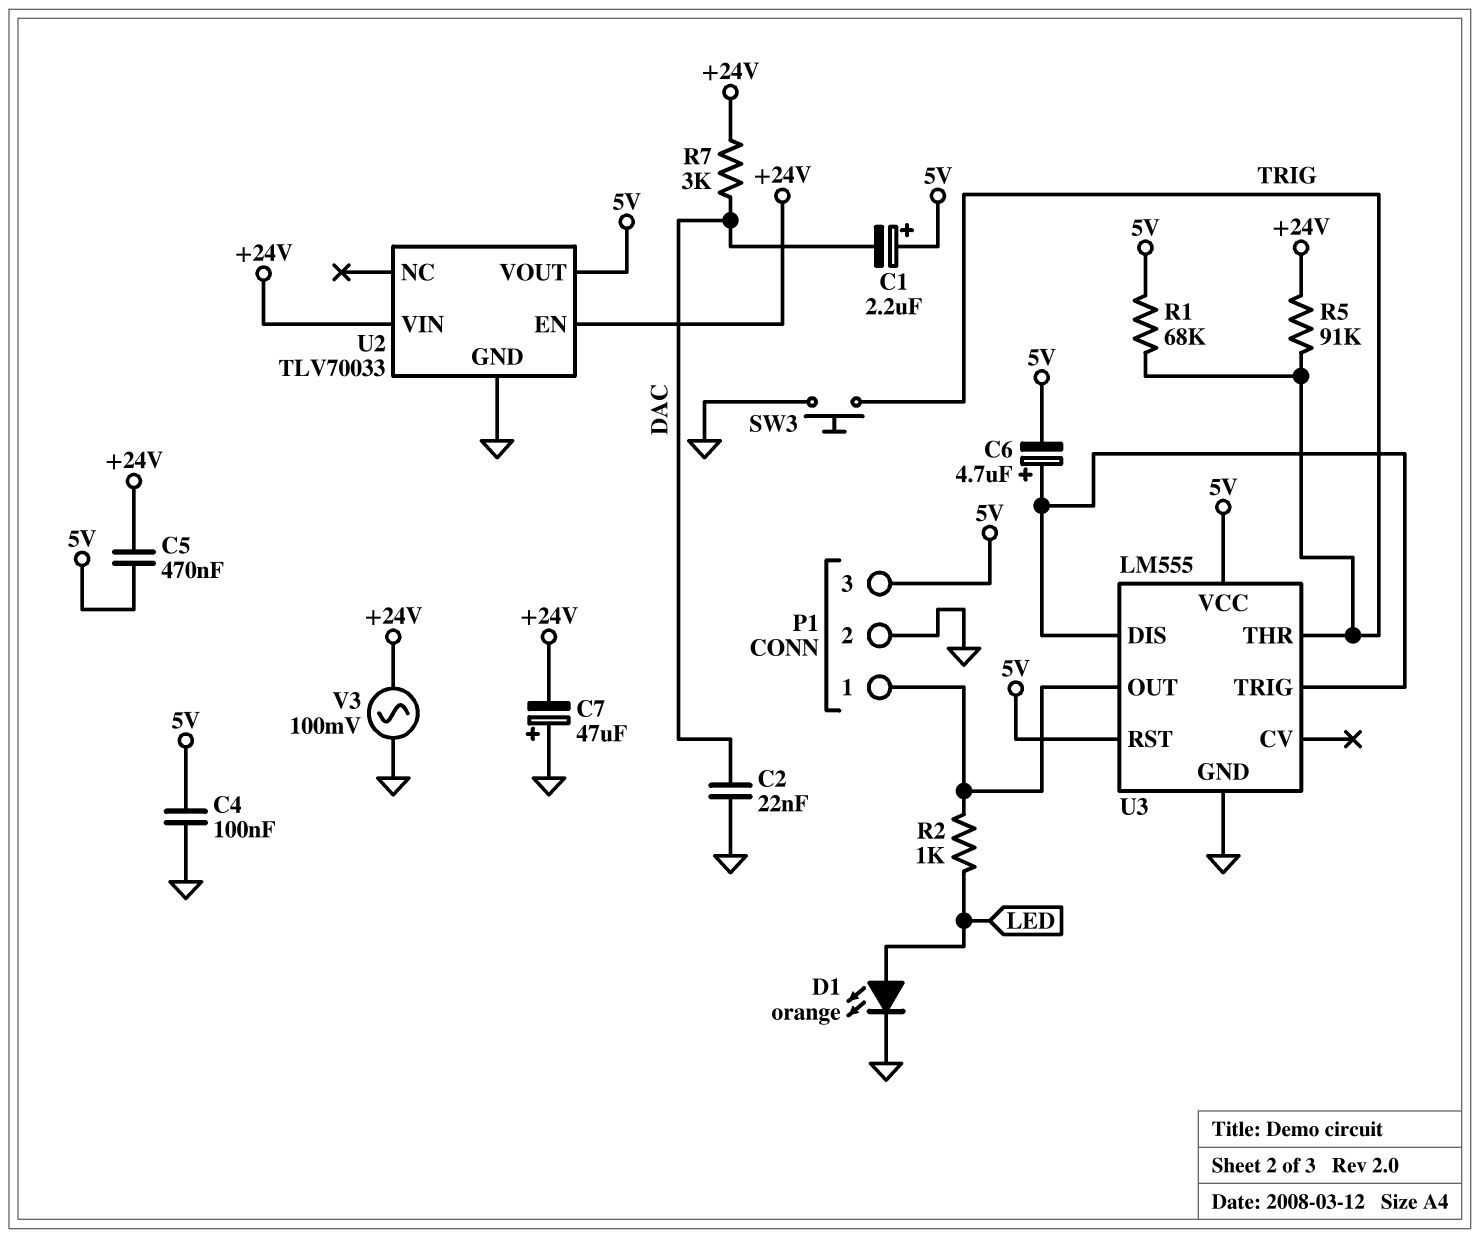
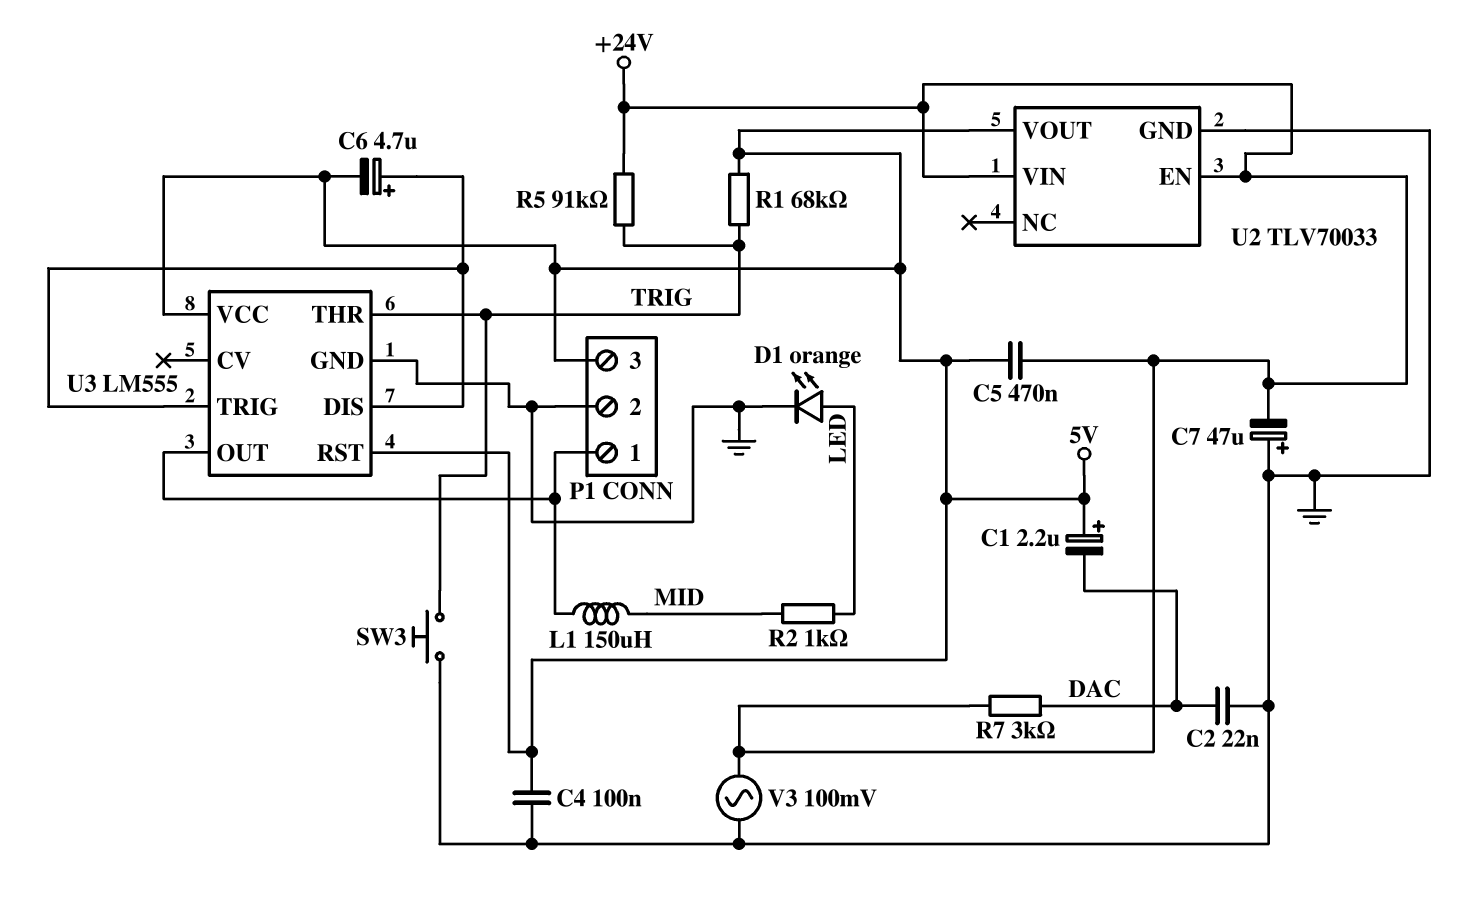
L1: none -> 150uH (MID, P1/1)
R2: 1k (LED, P1/1) -> 1k (LED, MID)

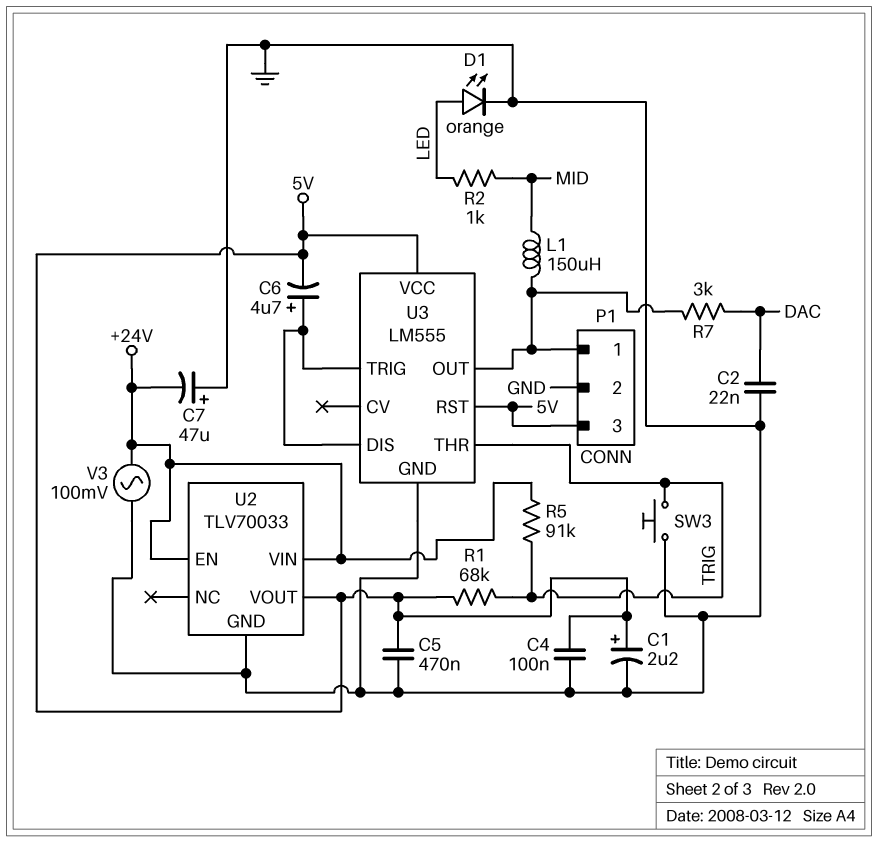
C1: 2.2uF (plus 5V, minus DAC) -> 2.2uF (plus 5V, minus GND)
C5: 470nF (+24V, 5V) -> 470nF (5V, GND)
R7: 3k (+24V, DAC) -> 3k (DAC, P1/1)

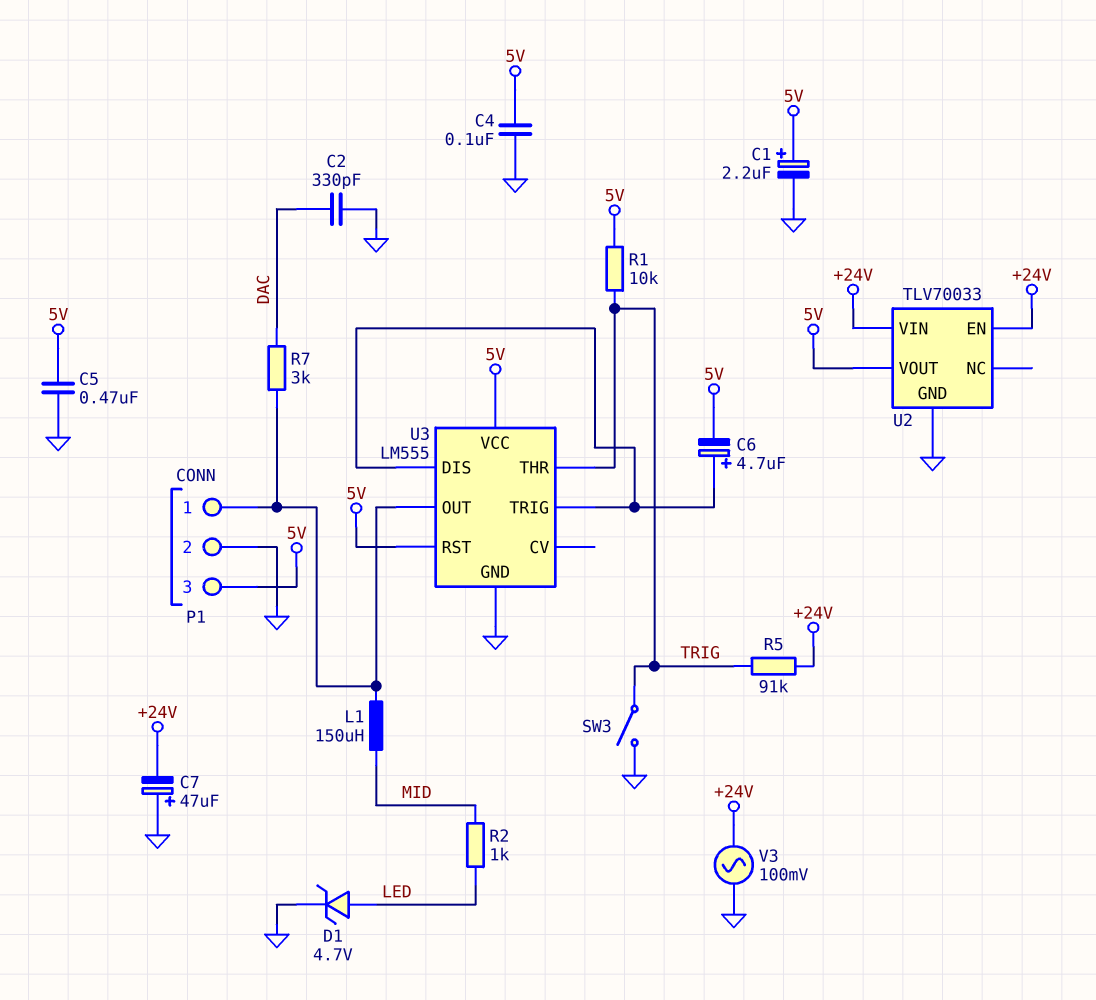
C2: 22nF (DAC, GND) -> 330pF (DAC, GND)
D1: LED orange (A LED, K GND) -> zener 4.7V (A LED, K GND)
R1: 68k (5V, TRIG) -> 10k (5V, TRIG)
SW3: button (GND, TRIG) -> switch (GND, TRIG)

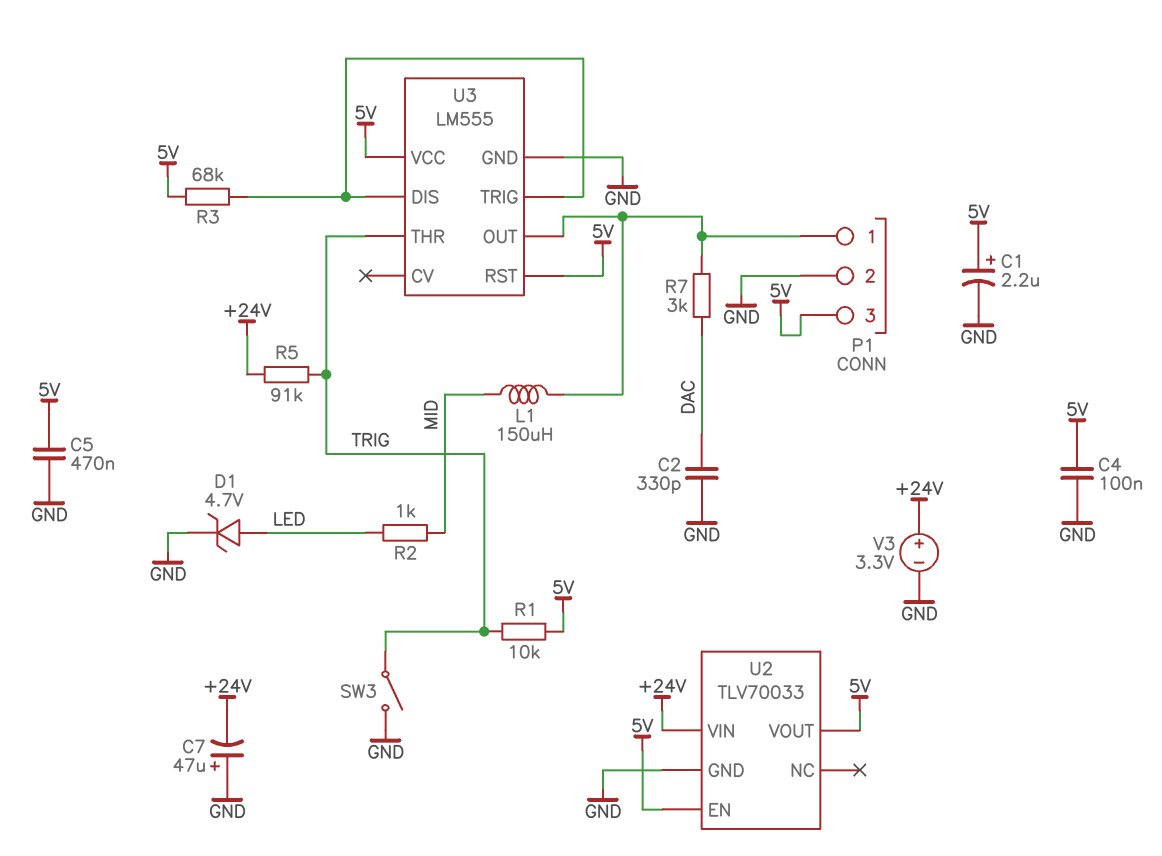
C6: 4.7uF (plus U3/DIS, minus 5V) -> none
R3: none -> 68k (5V, U3/DIS)
U2 pin EN: +24V -> 5V
V3: AC 100mV (+24V, GND) -> 3.3V (plus +24V, minus GND)

